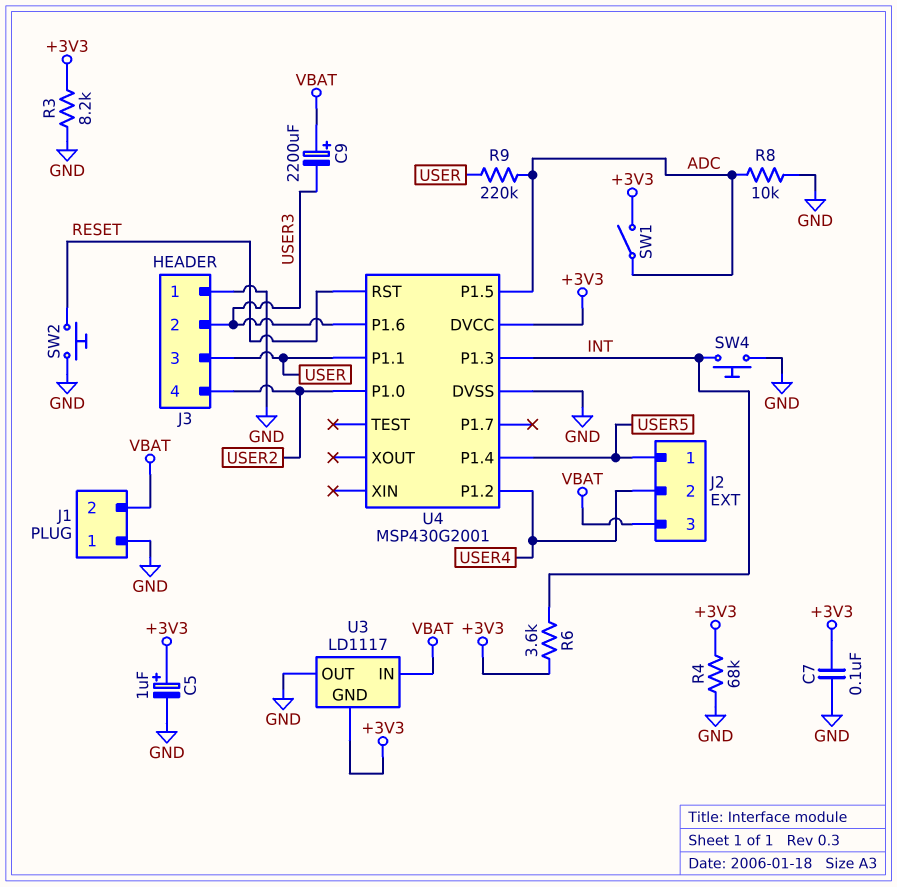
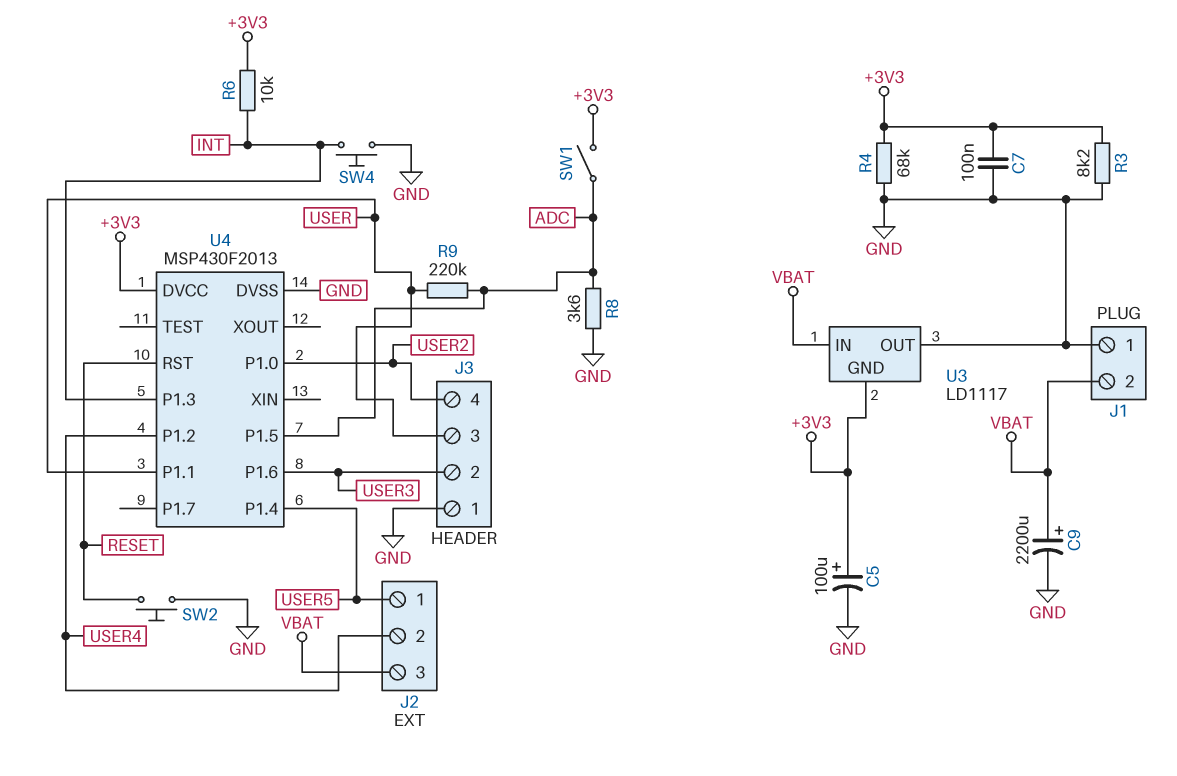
C5: 1uF (plus +3V3, minus GND) -> 100uF (plus +3V3, minus GND)
C9: 2200uF (plus VBAT, minus USER3) -> 2200uF (plus VBAT, minus GND)
R6: 3.6k (+3V3, INT) -> 10k (+3V3, INT)
R8: 10k (ADC, GND) -> 3.6k (ADC, GND)
U4: MSP430G2001 -> MSP430F2013

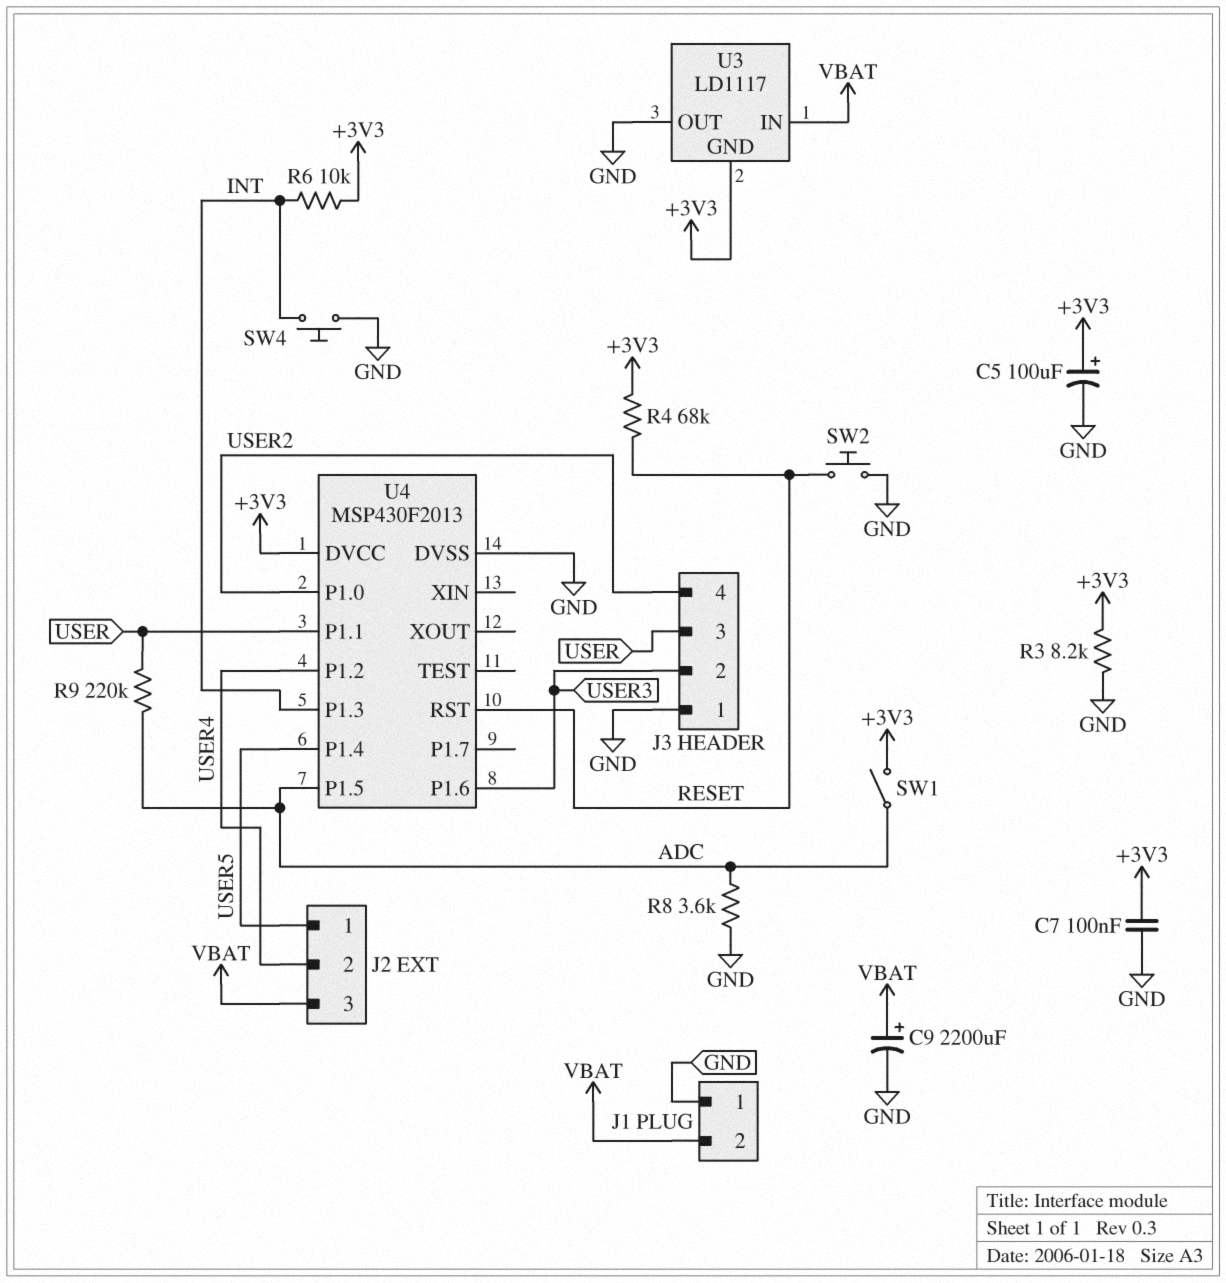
R4: 68k (+3V3, GND) -> 68k (+3V3, RESET)

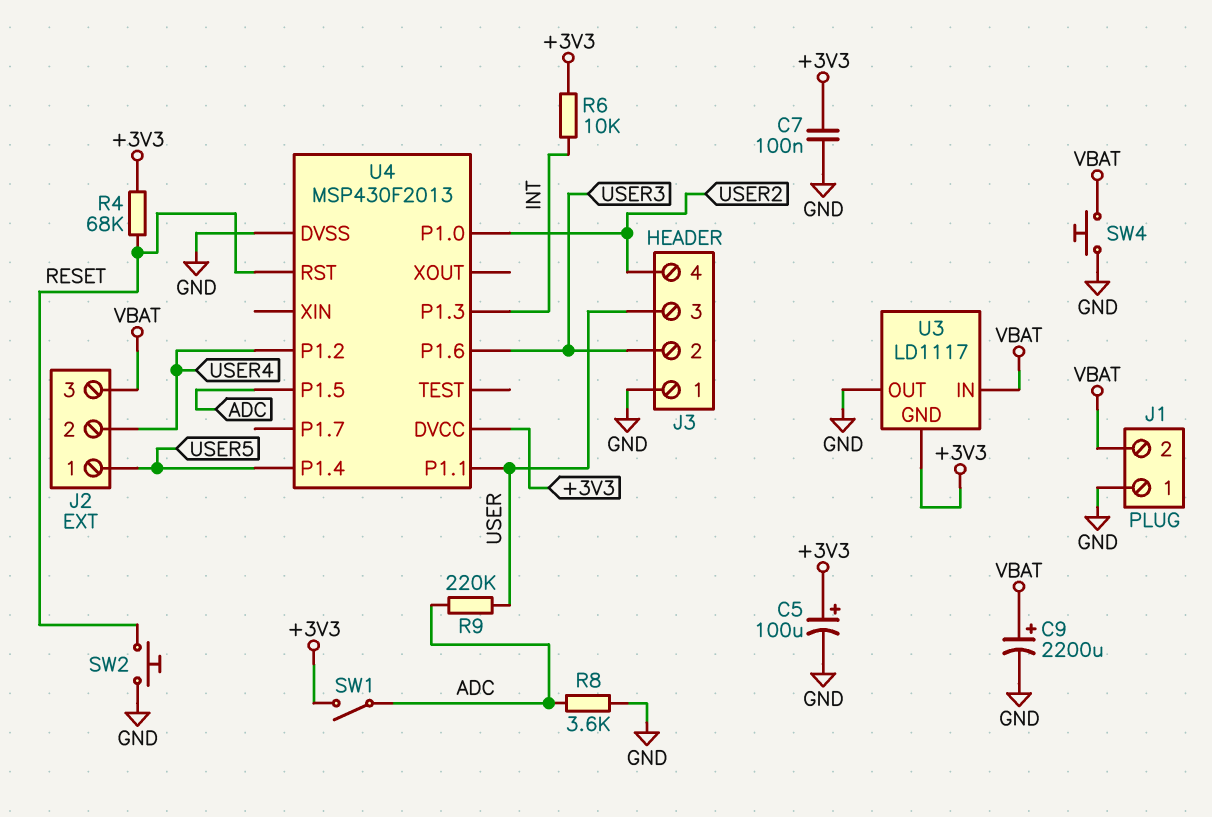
R3: 8.2k (+3V3, GND) -> none
SW4: button (GND, INT) -> button (GND, VBAT)

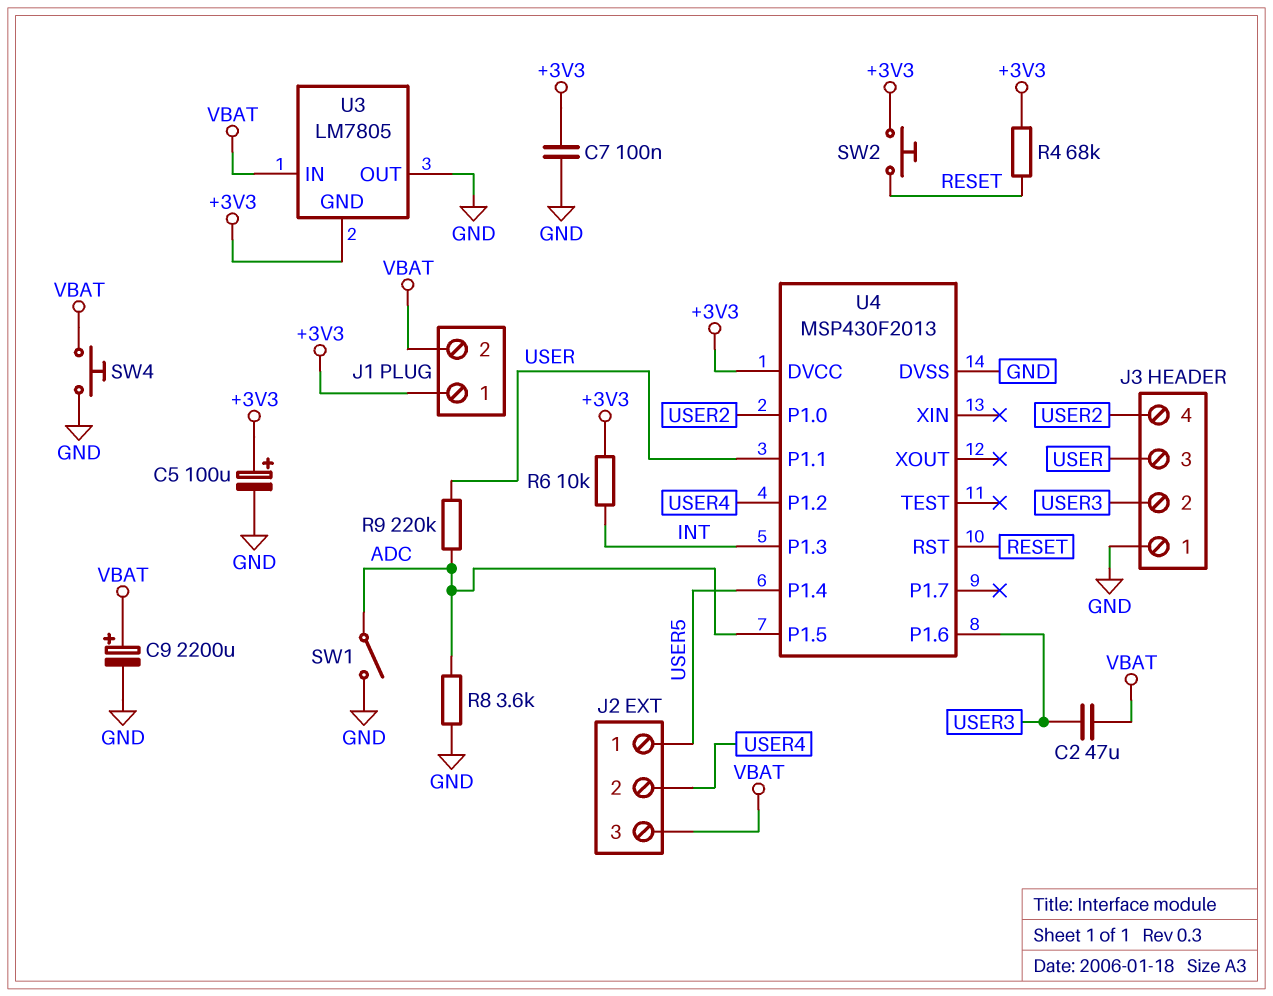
C2: none -> 47uF (USER3, VBAT)
J1 pin 1: GND -> +3V3
SW1: switch (+3V3, ADC) -> switch (ADC, GND)
SW2: button (GND, RESET) -> button (+3V3, RESET)
U3: LD1117 -> LM7805

